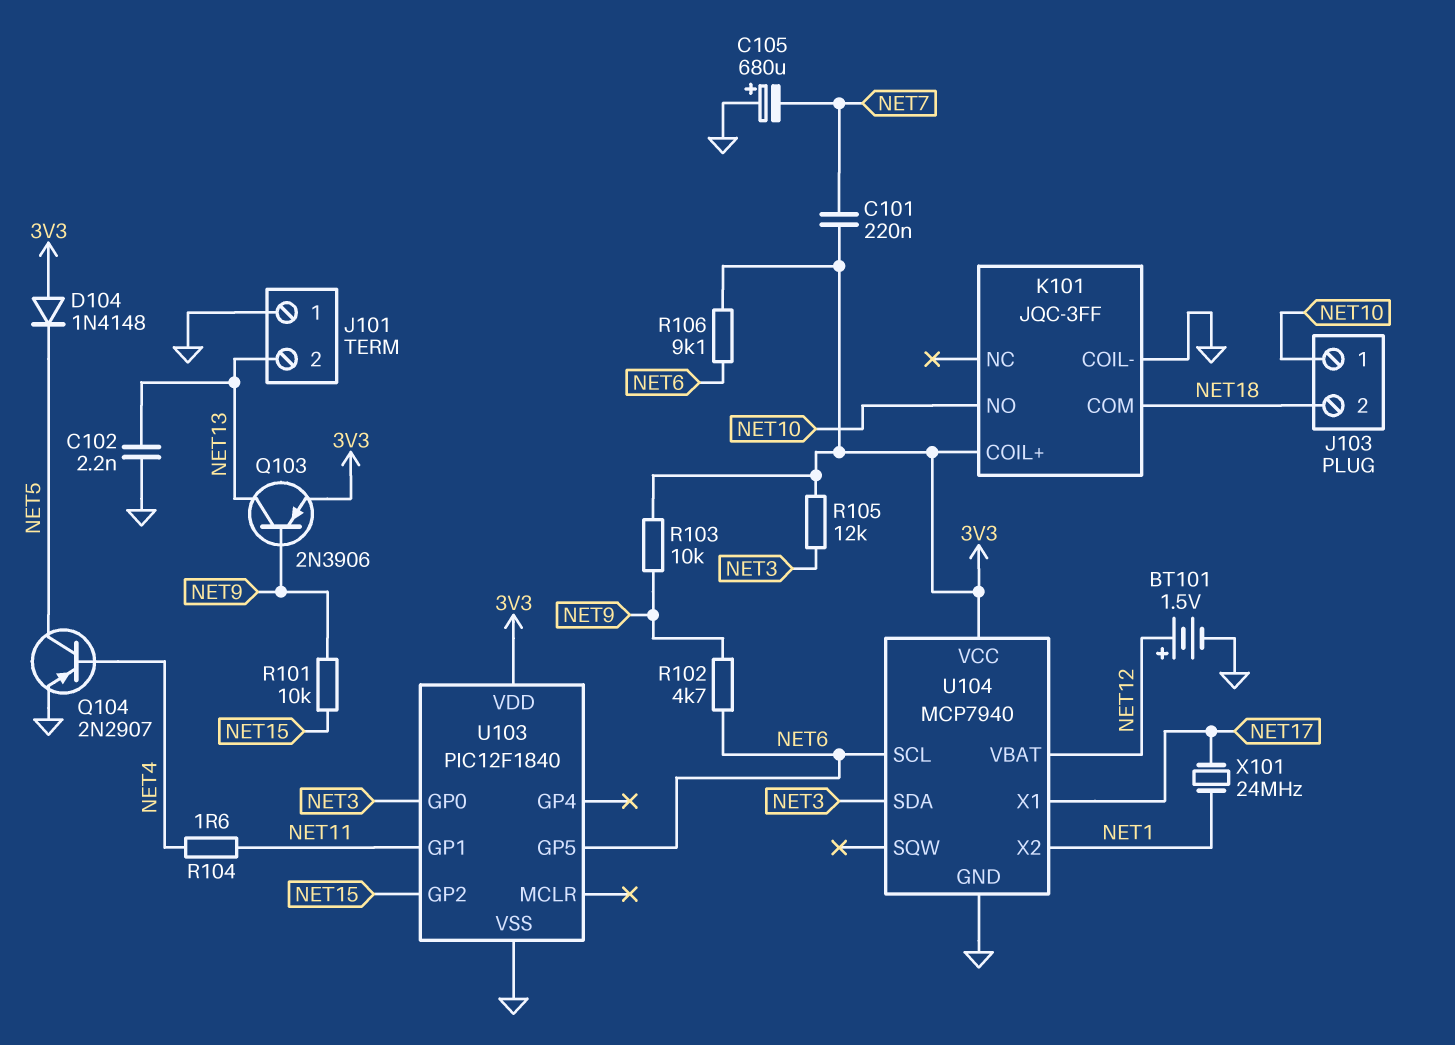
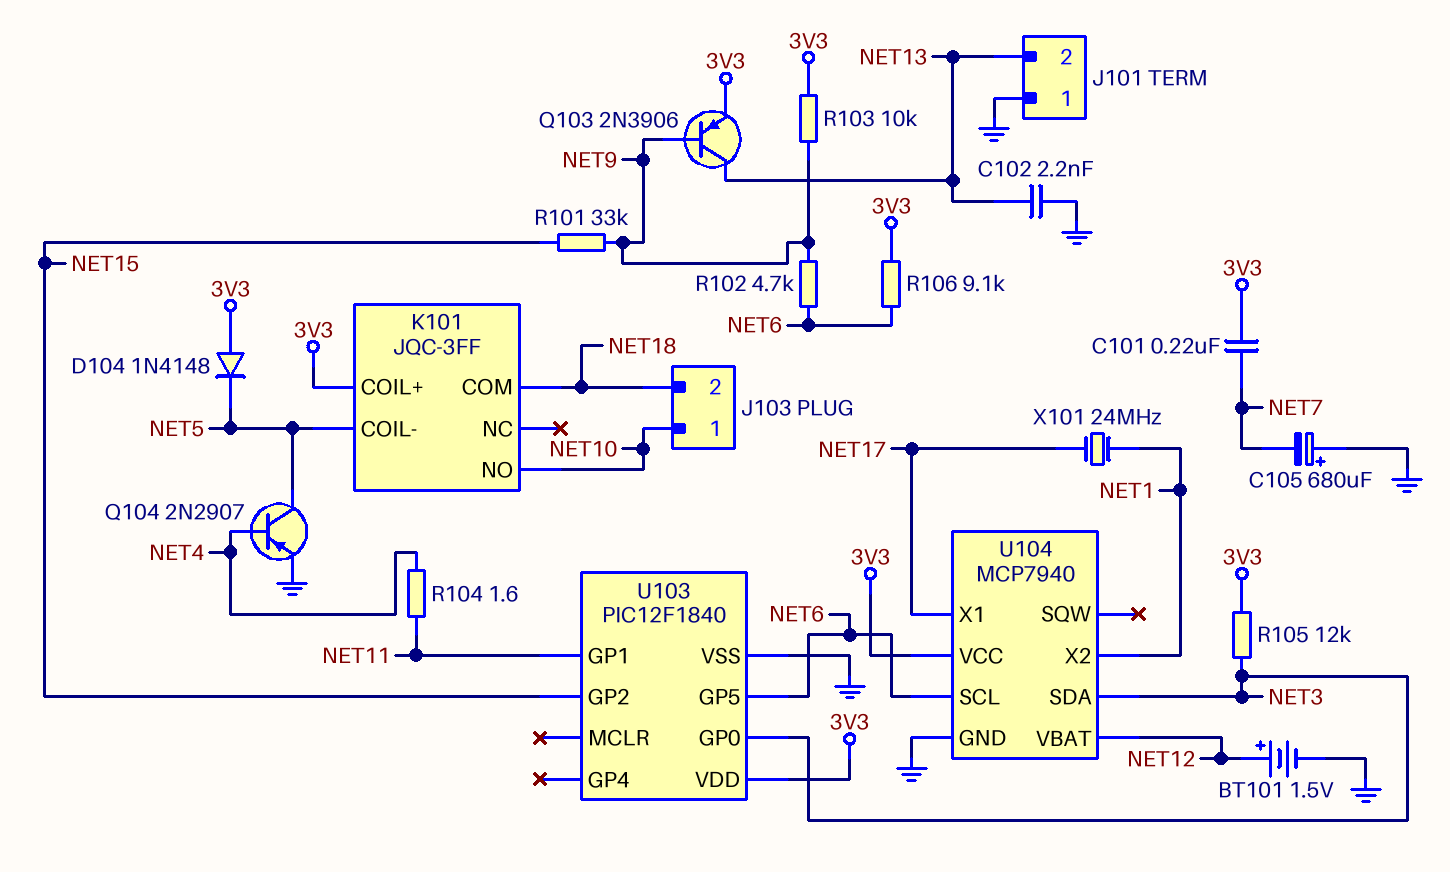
K101 pin COIL-: GND -> NET5
R101: 10k (NET9, NET15) -> 33k (NET9, NET15)

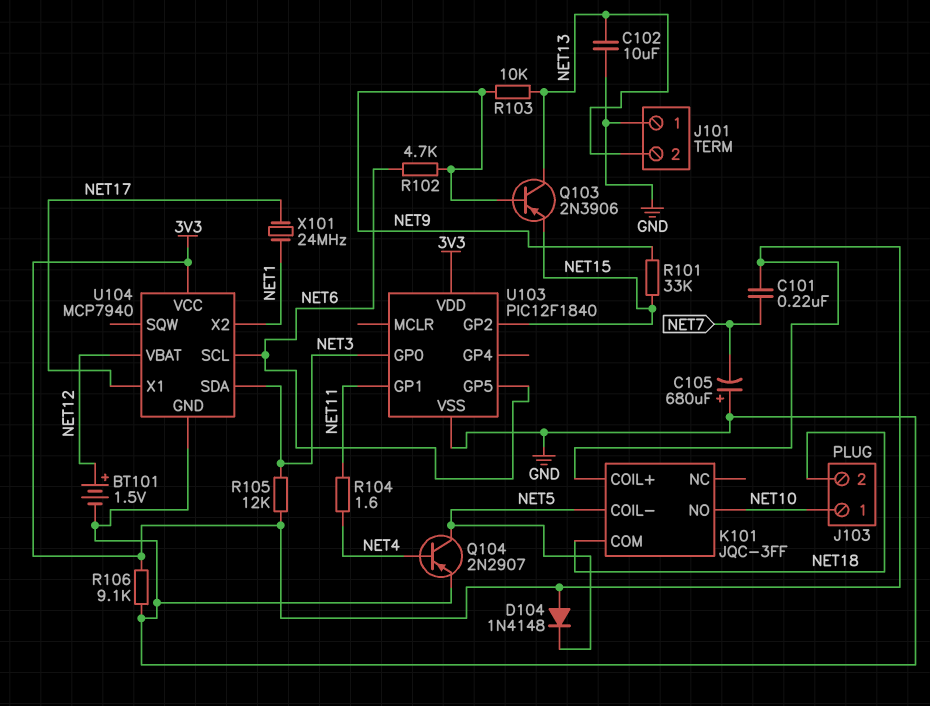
C102: 2.2nF (GND, NET13) -> 10uF (GND, NET13)
Q103: PNP 2N3906 (B NET9, C NET13, E 3V3) -> PNP 2N3906 (B NET9, C NET13, E NET15)
R103: 10k (3V3, NET9) -> 10k (NET9, NET13)
R106: 9.1k (3V3, NET6) -> 9.1k (3V3, GND)

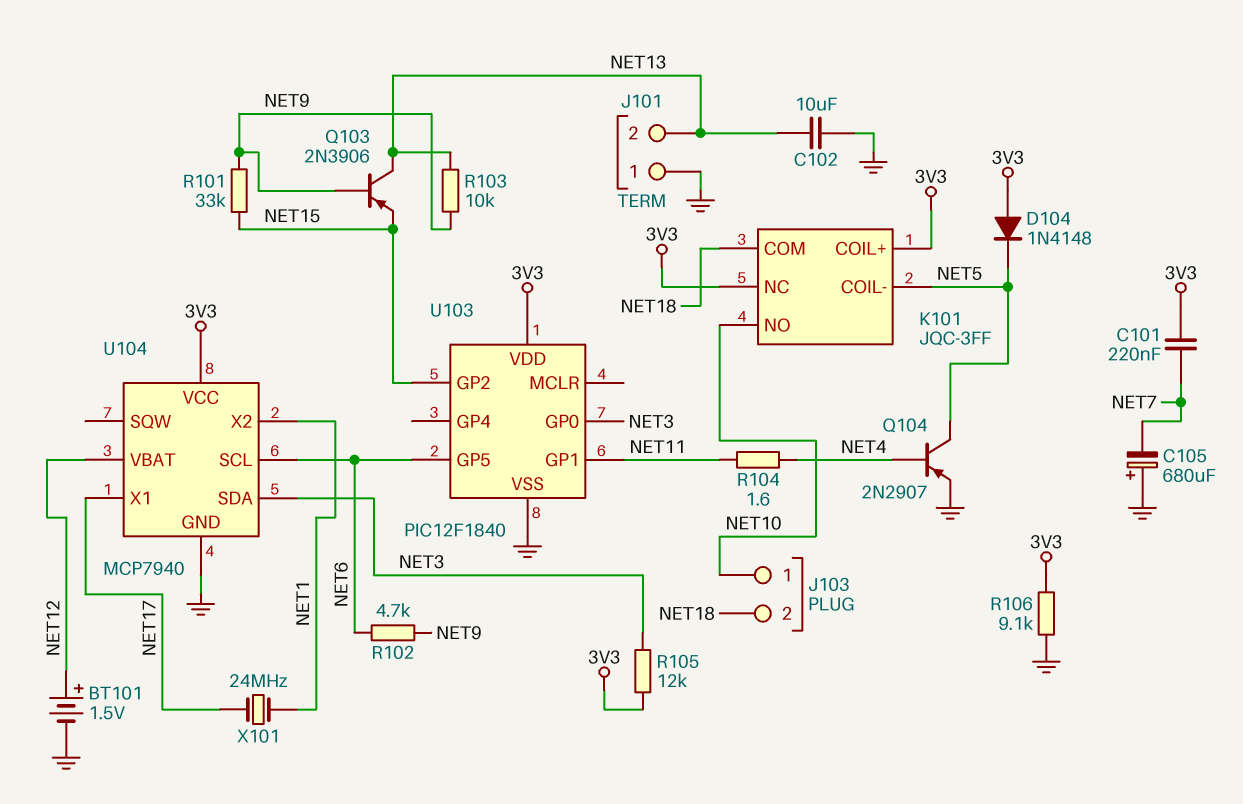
K101 pin NC: none -> 3V3

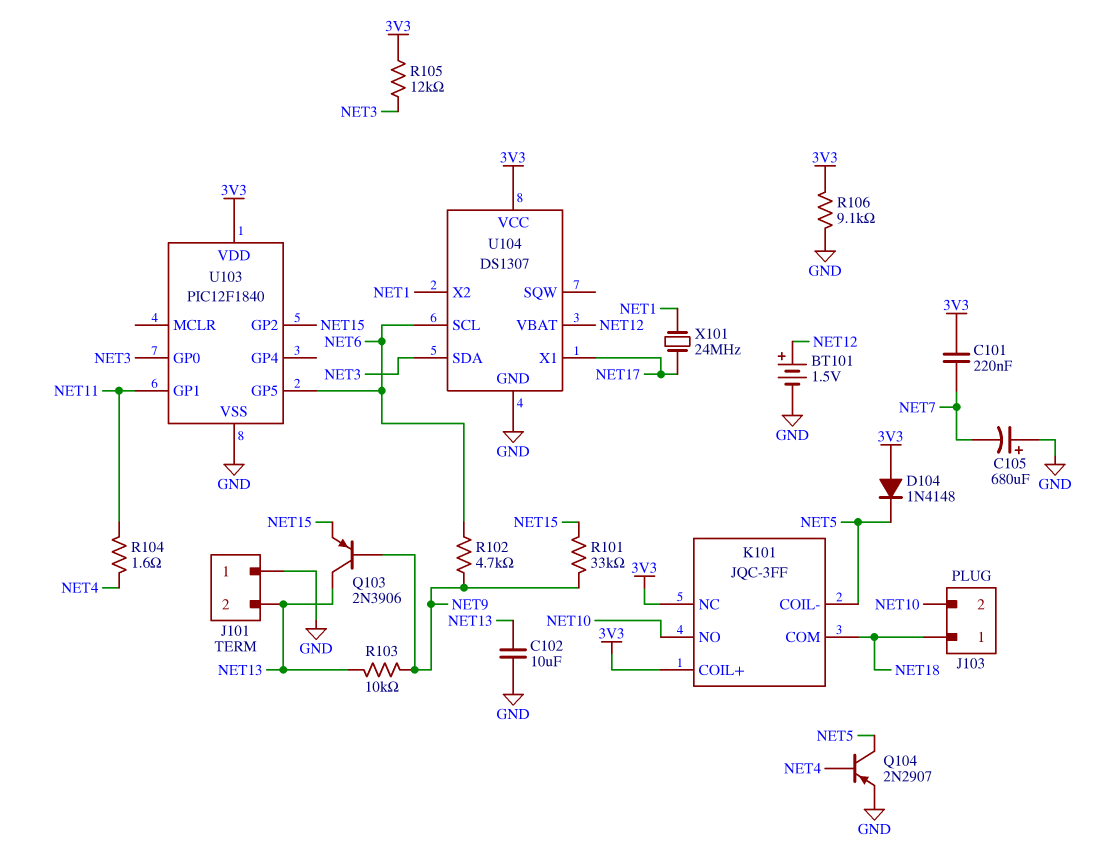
J103 pin 1: NET10 -> NET18
J103 pin 2: NET18 -> NET10
U104: MCP7940 -> DS1307

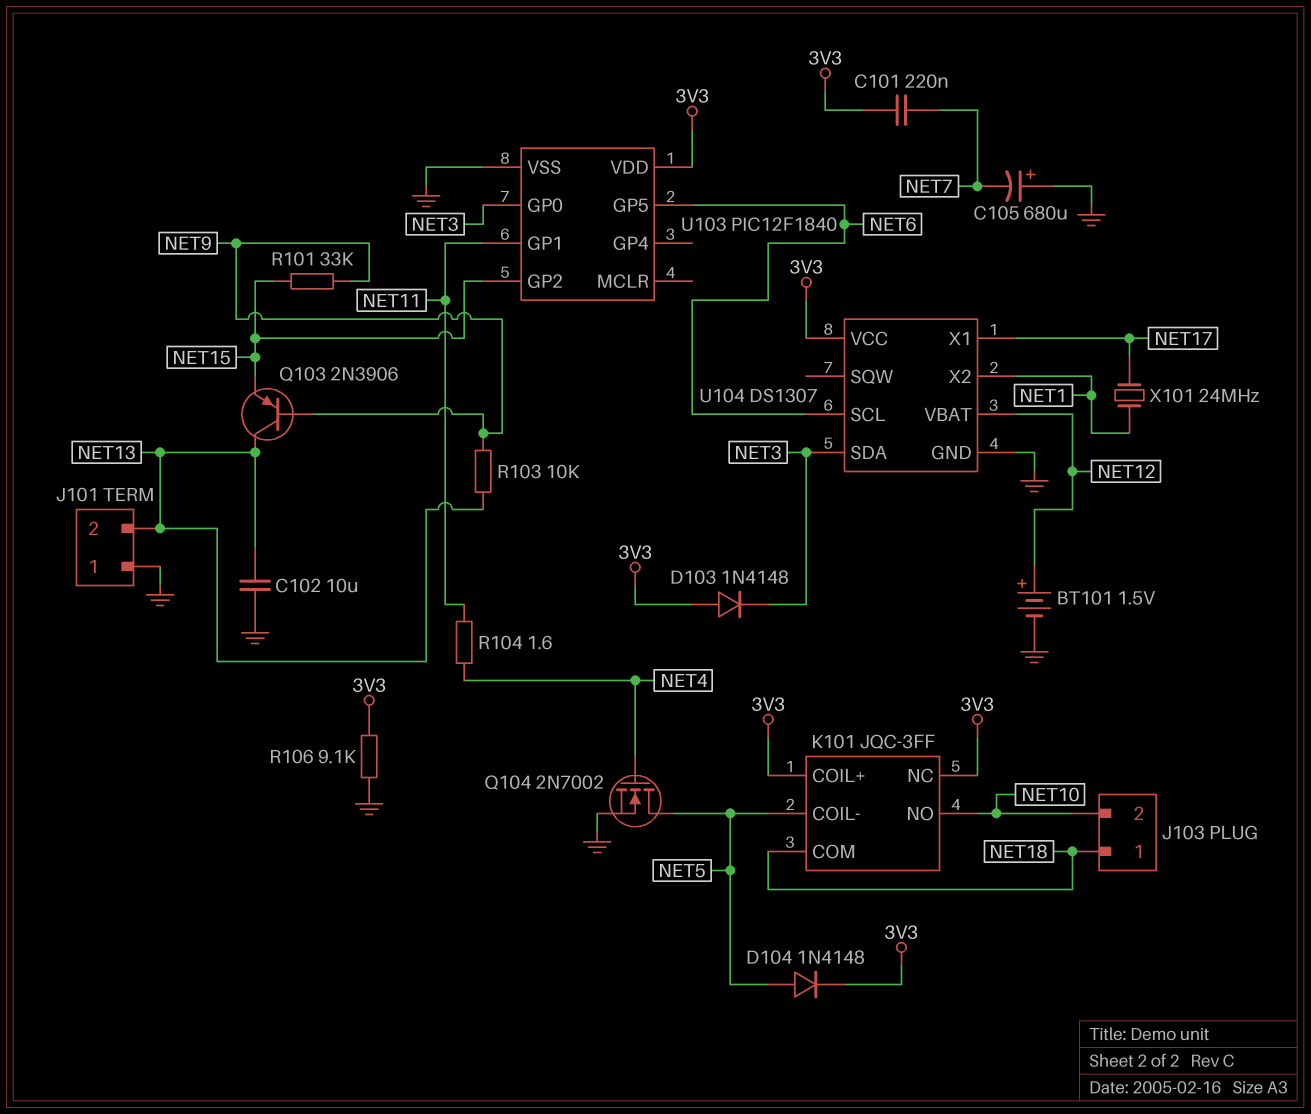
D103: none -> diode 1N4148 (A 3V3, K NET3)
D104: diode 1N4148 (A 3V3, K NET5) -> diode 1N4148 (A NET5, K 3V3)
Q104: PNP 2N2907 (B NET4, C NET5, E GND) -> NMOS 2N7002 (G NET4, D NET5, S GND)
R102: 4.7k (NET6, NET9) -> none
R105: 12k (3V3, NET3) -> none

